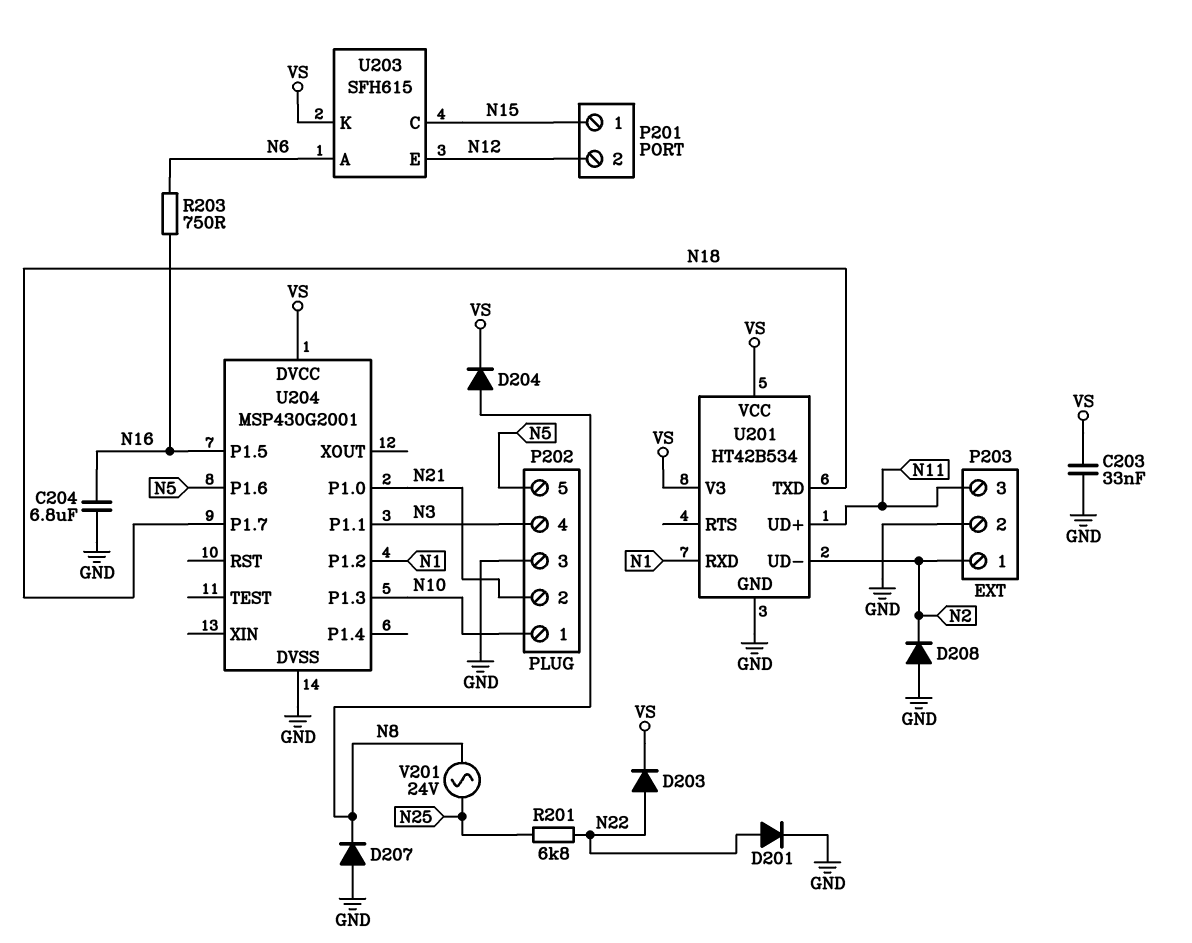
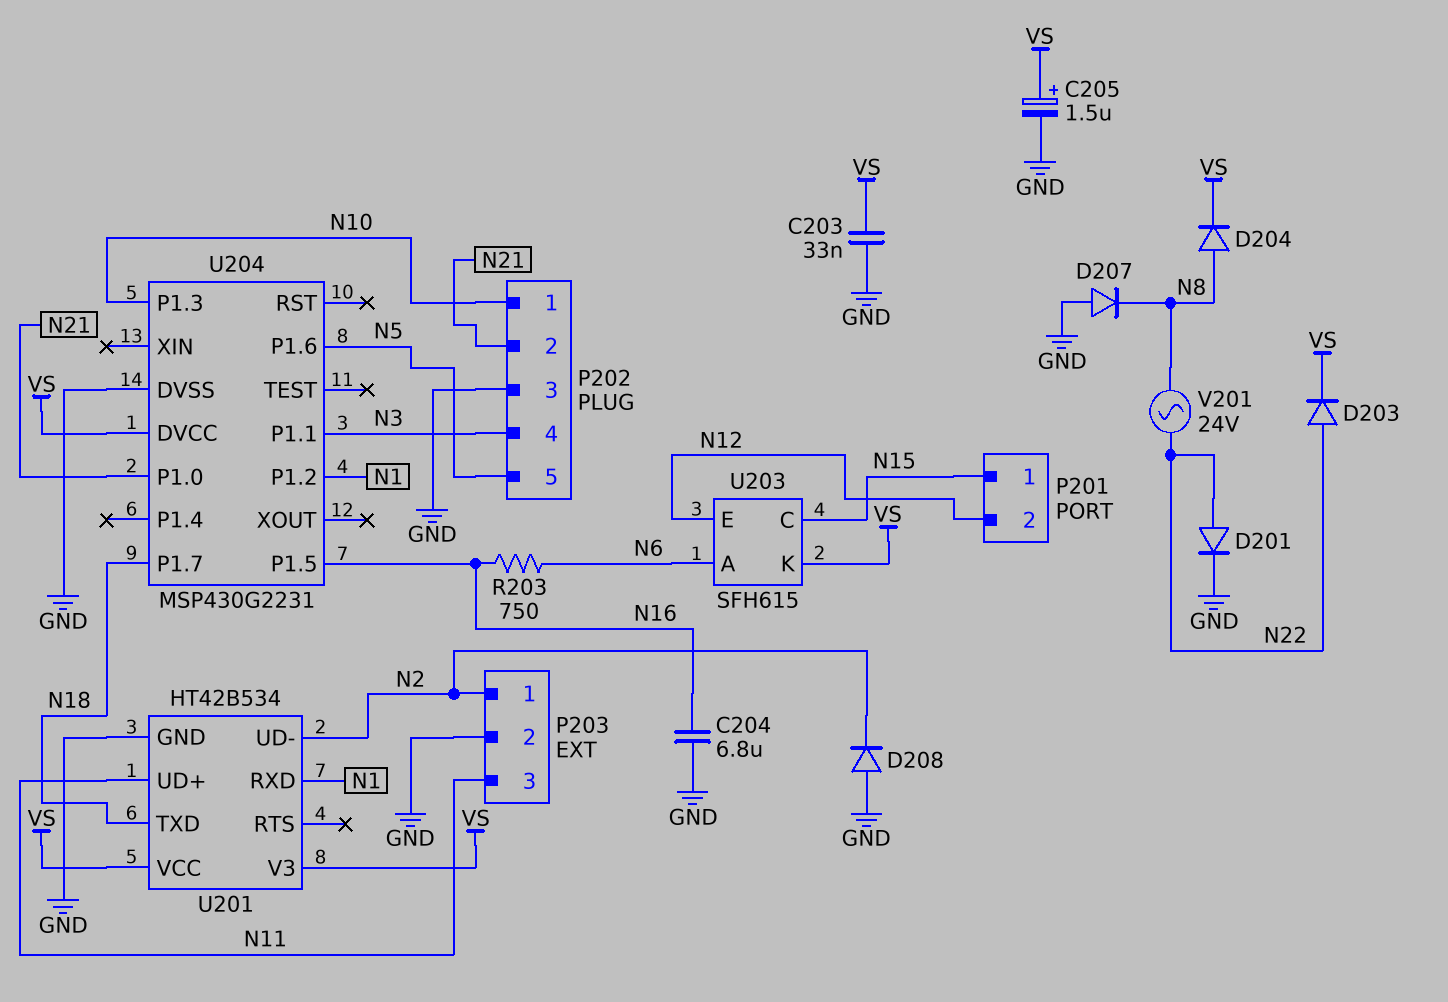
C205: none -> 1.5uF (plus VS, minus GND)
R201: 6.8k (N22, N25) -> none
U204: MSP430G2001 -> MSP430G2231
V201: AC 24V (N8, N25) -> AC 24V (N8, N22)

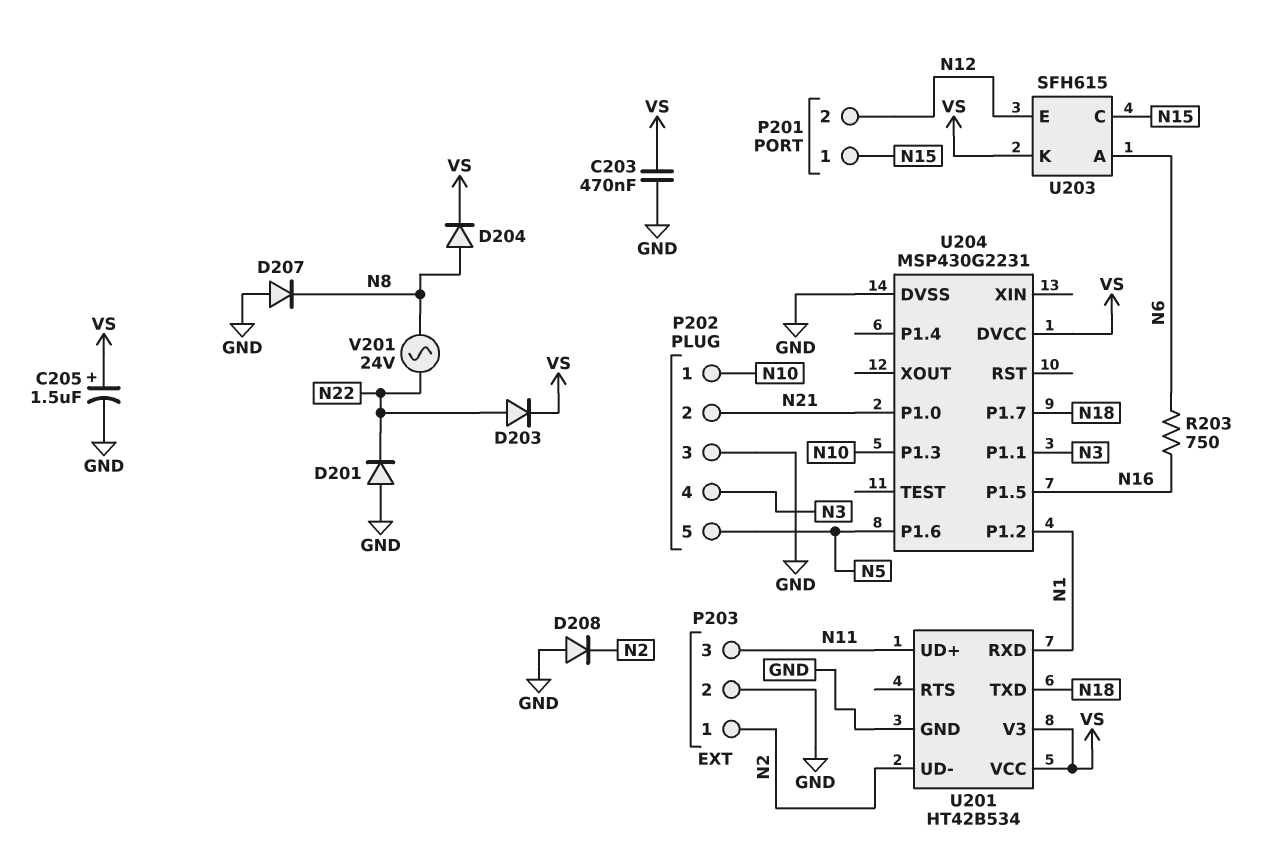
C203: 33nF (GND, VS) -> 470nF (GND, VS)
C204: 6.8uF (GND, N16) -> none
D201: diode (A N22, K GND) -> diode (A GND, K N22)

